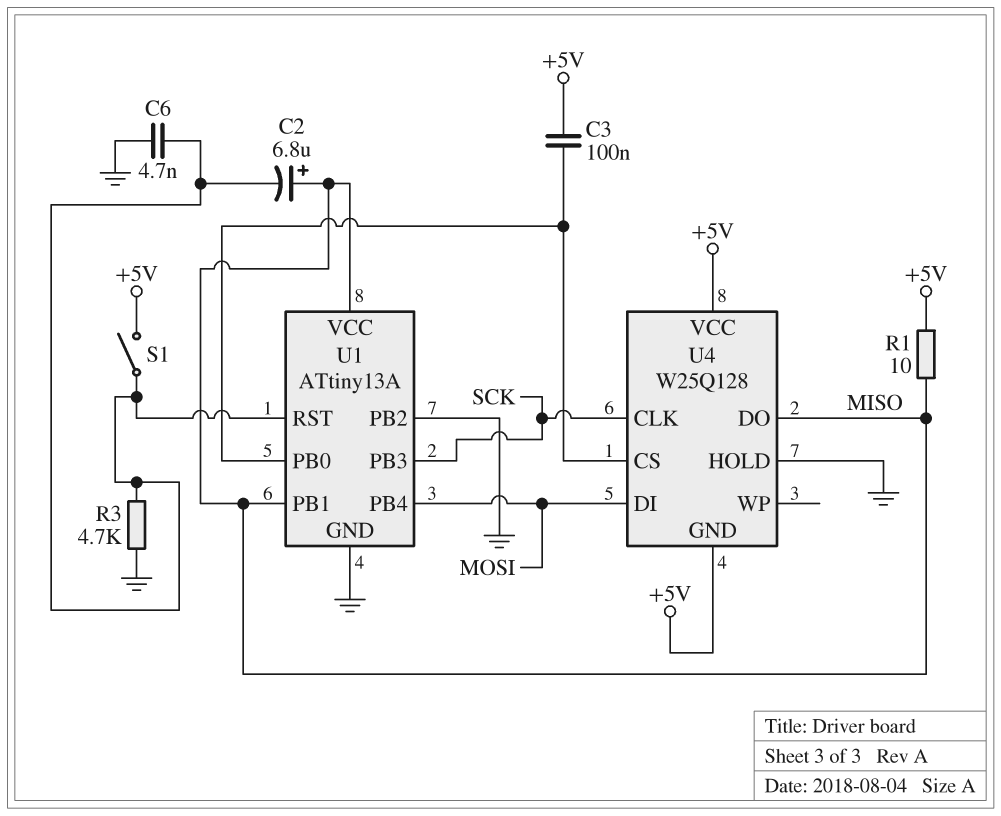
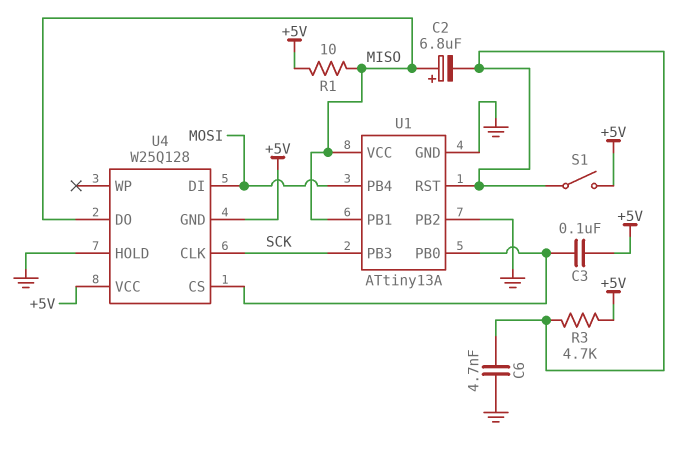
R3: 4.7k (GND, U1/RST) -> 4.7k (+5V, U1/RST)

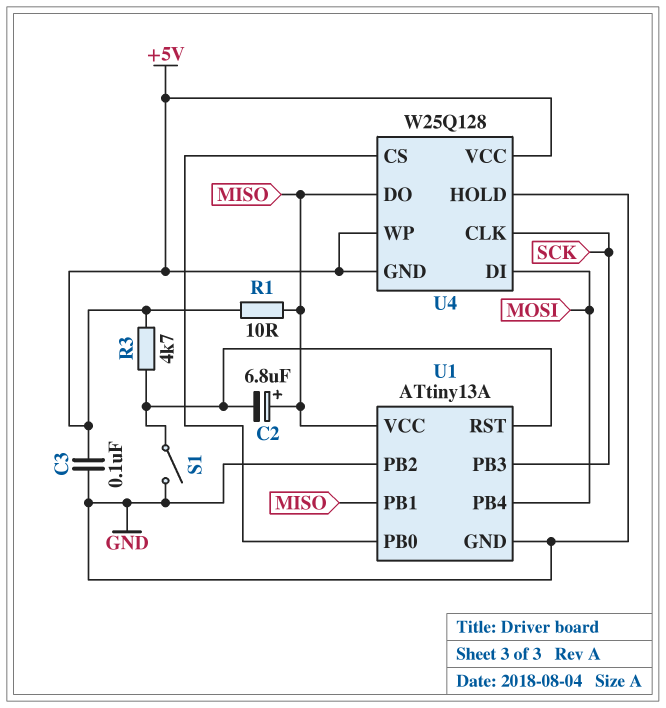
C3: 100nF (+5V, U1/PB0) -> 100nF (+5V, GND)
C6: 4.7nF (GND, U1/RST) -> none
S1: switch (+5V, U1/RST) -> switch (GND, U1/RST)
U4 pin WP: none -> +5V

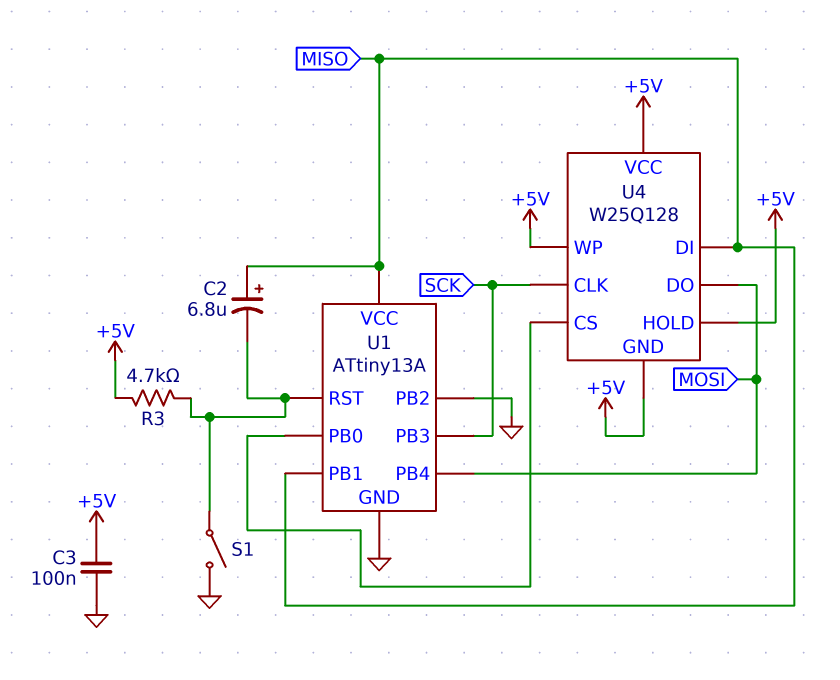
R1: 10 (+5V, MISO) -> none
U4 pin DI: MOSI -> MISO
U4 pin DO: MISO -> MOSI
U4 pin HOLD: GND -> +5V

